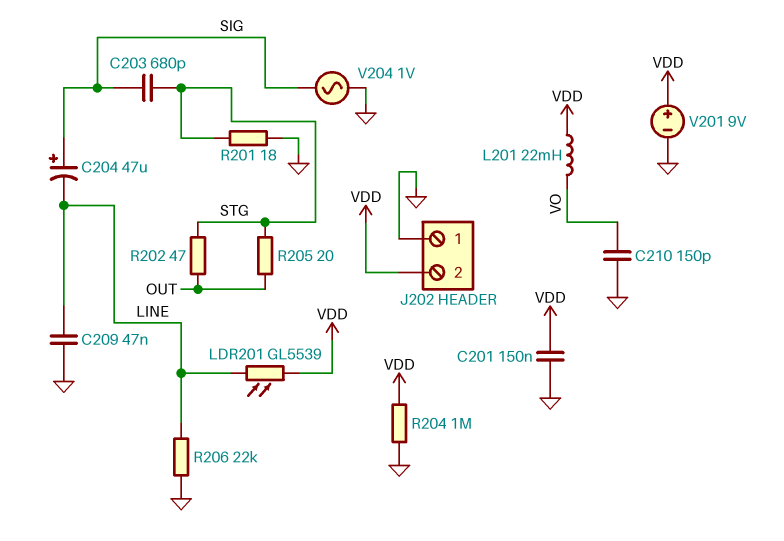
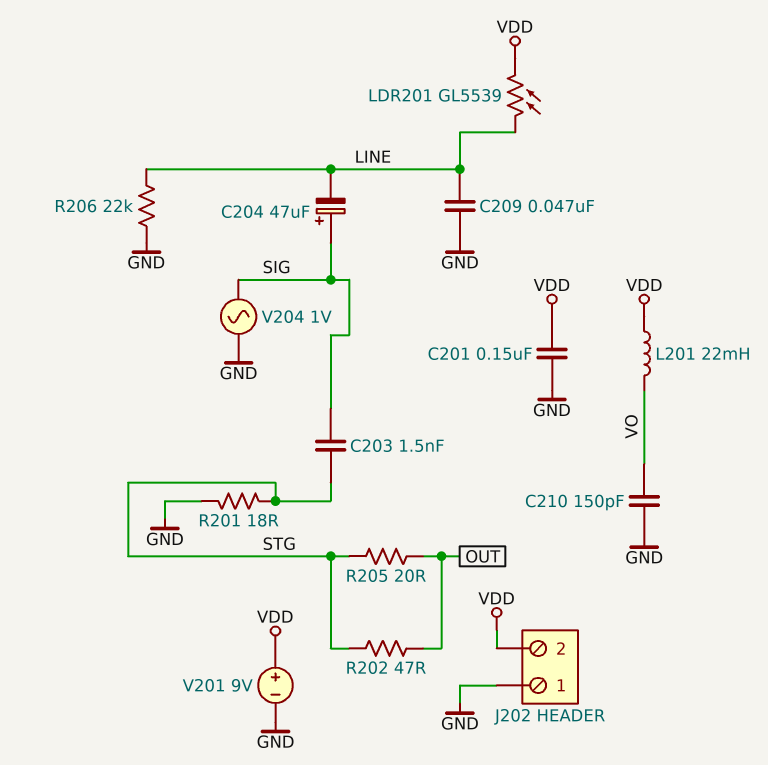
C203: 680pF (SIG, STG) -> 1.5nF (SIG, STG)
R204: 1M (GND, VDD) -> none

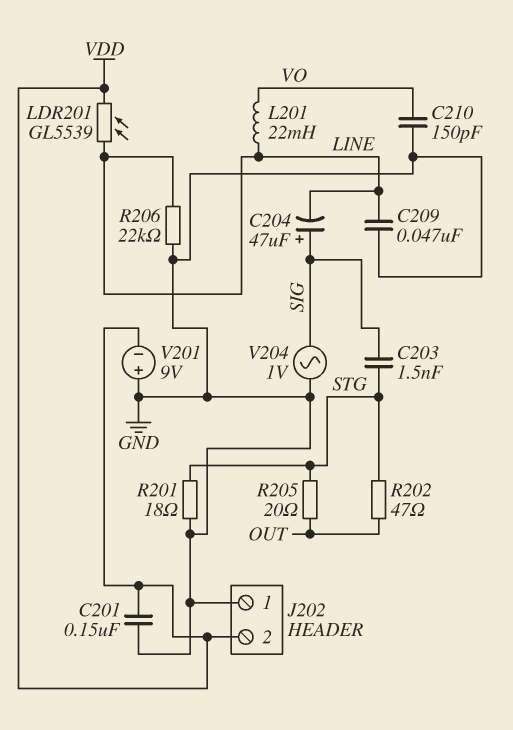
L201: 22mH (VDD, VO) -> 22mH (LINE, VO)
V201: 9V (plus VDD, minus GND) -> 9V (plus GND, minus VDD)

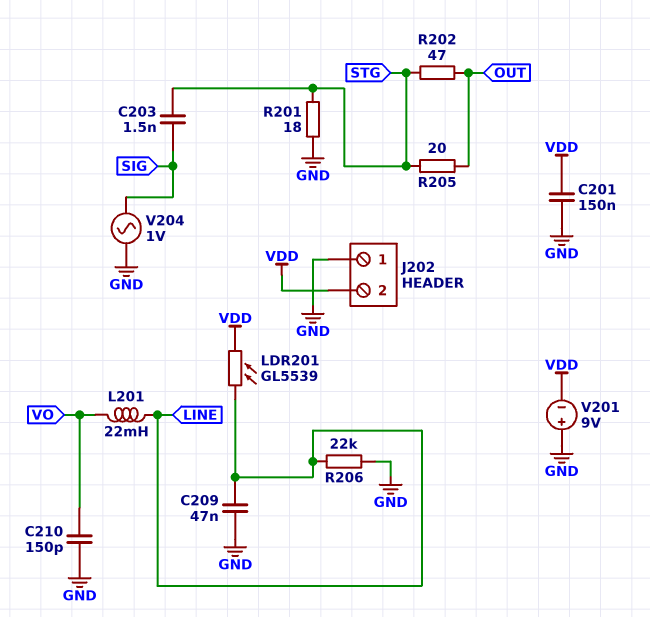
C204: 47uF (plus SIG, minus LINE) -> none

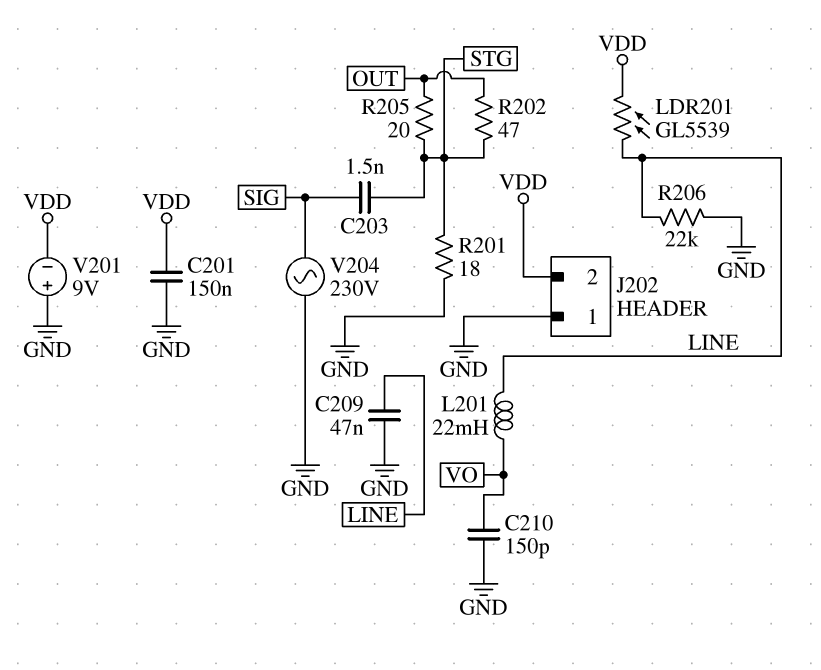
V204: AC 1V (GND, SIG) -> AC 230V (GND, SIG)

